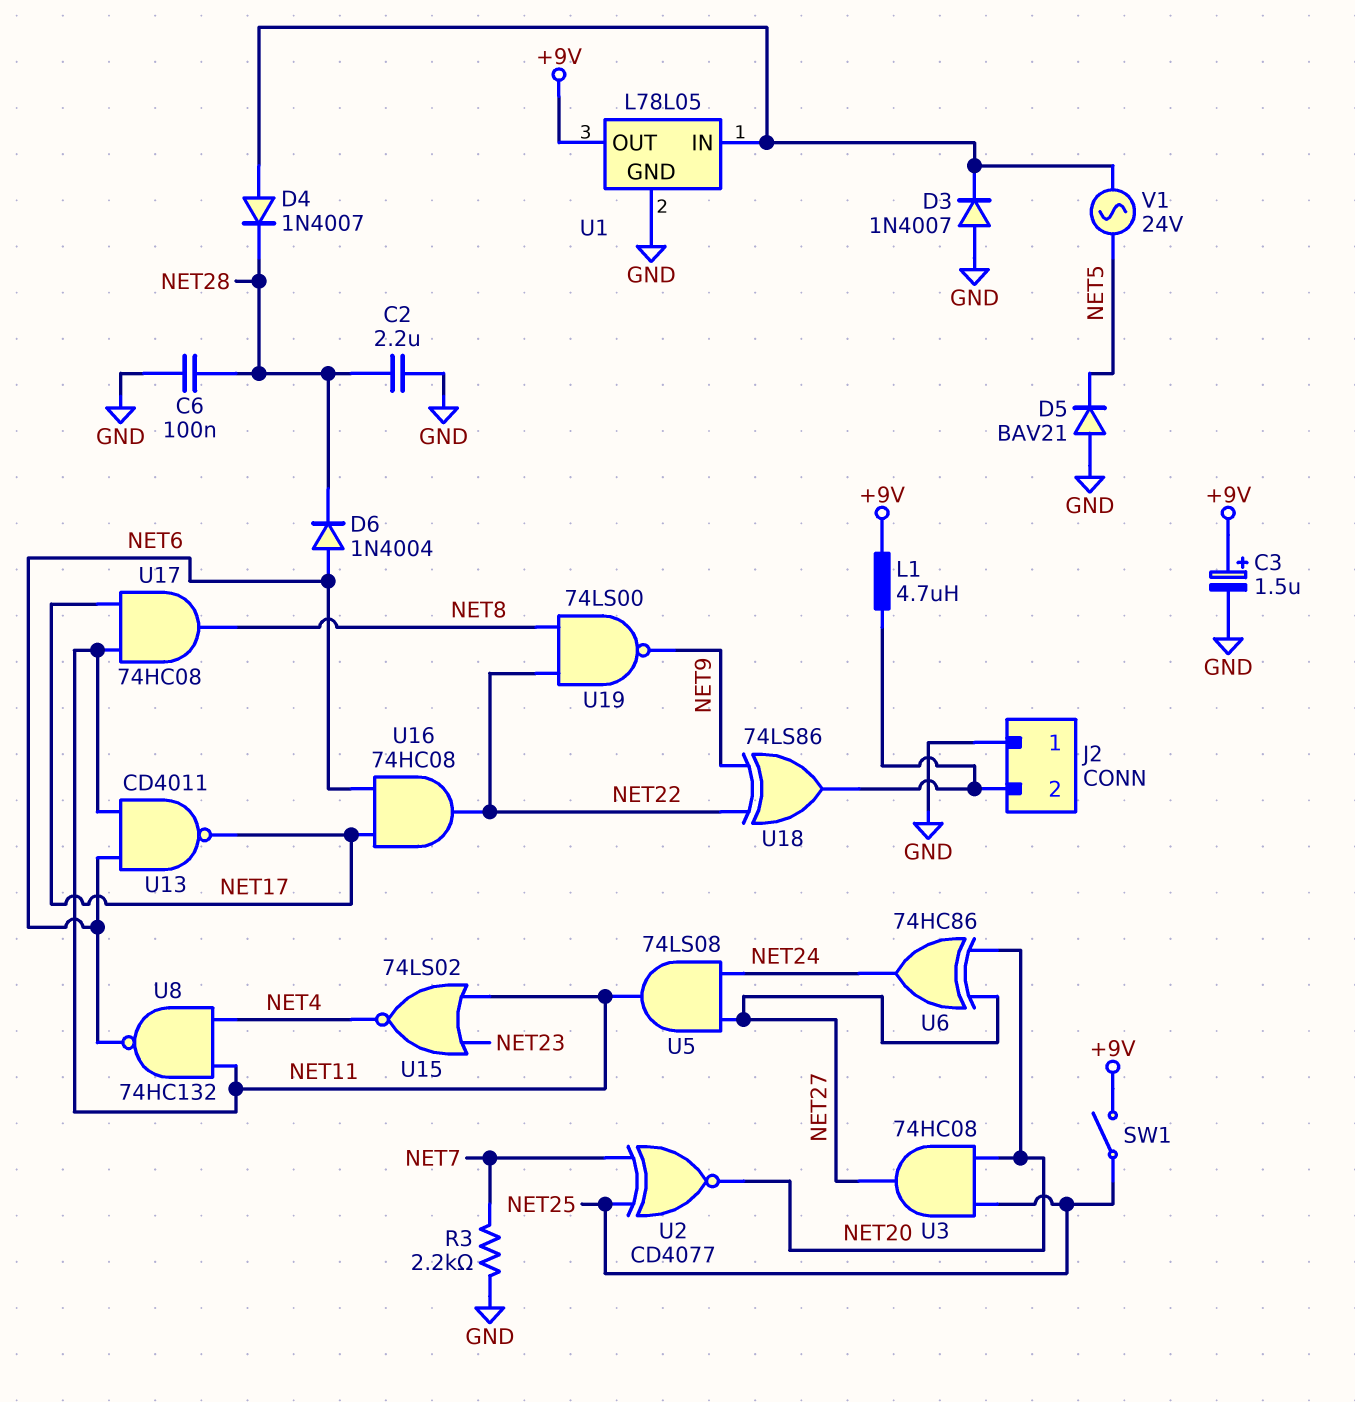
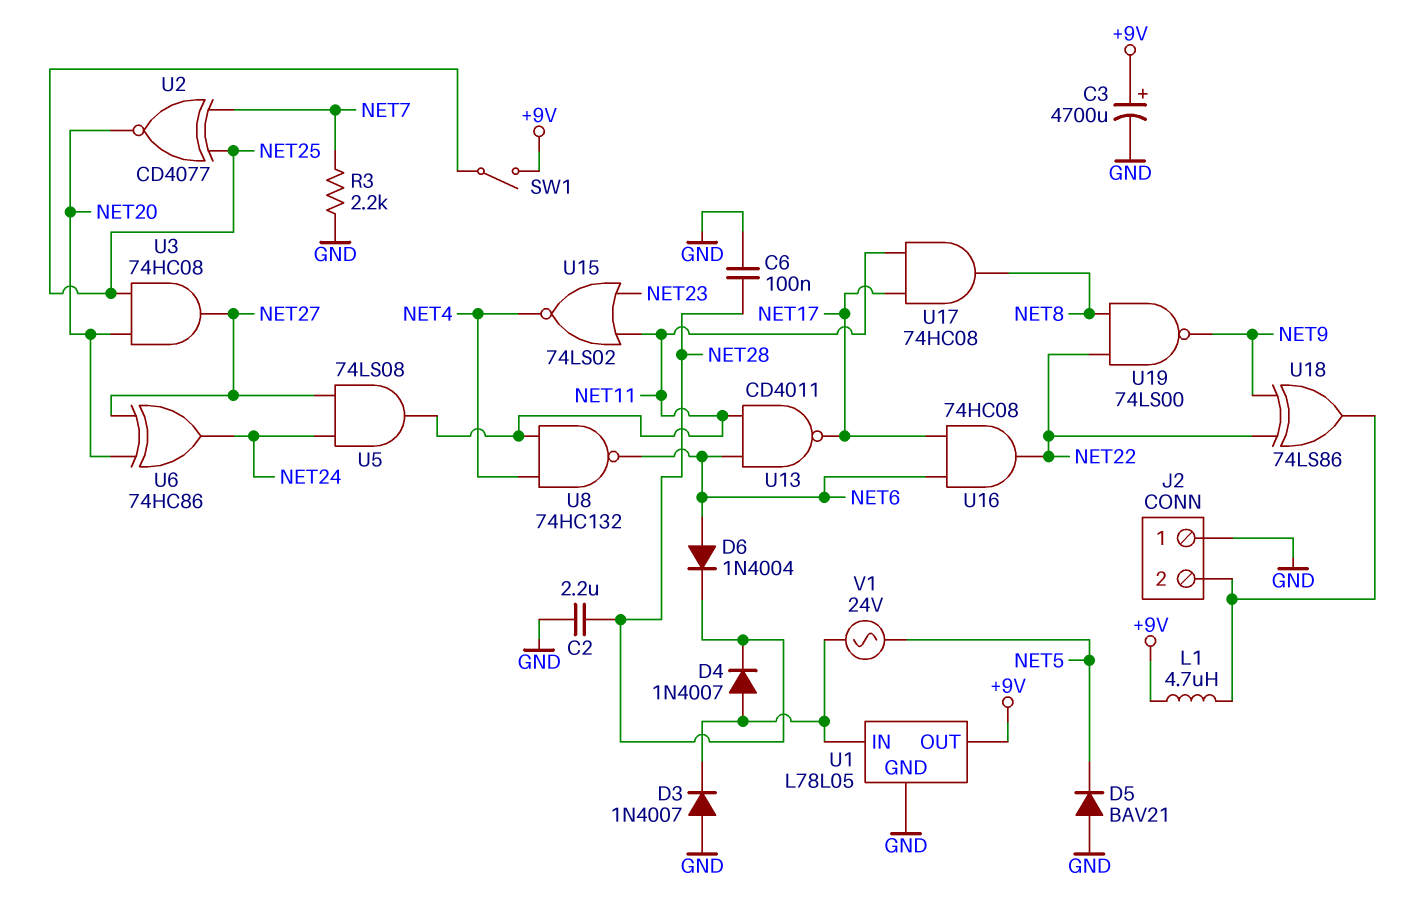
C3: 1.5uF (plus +9V, minus GND) -> 4700uF (plus +9V, minus GND)

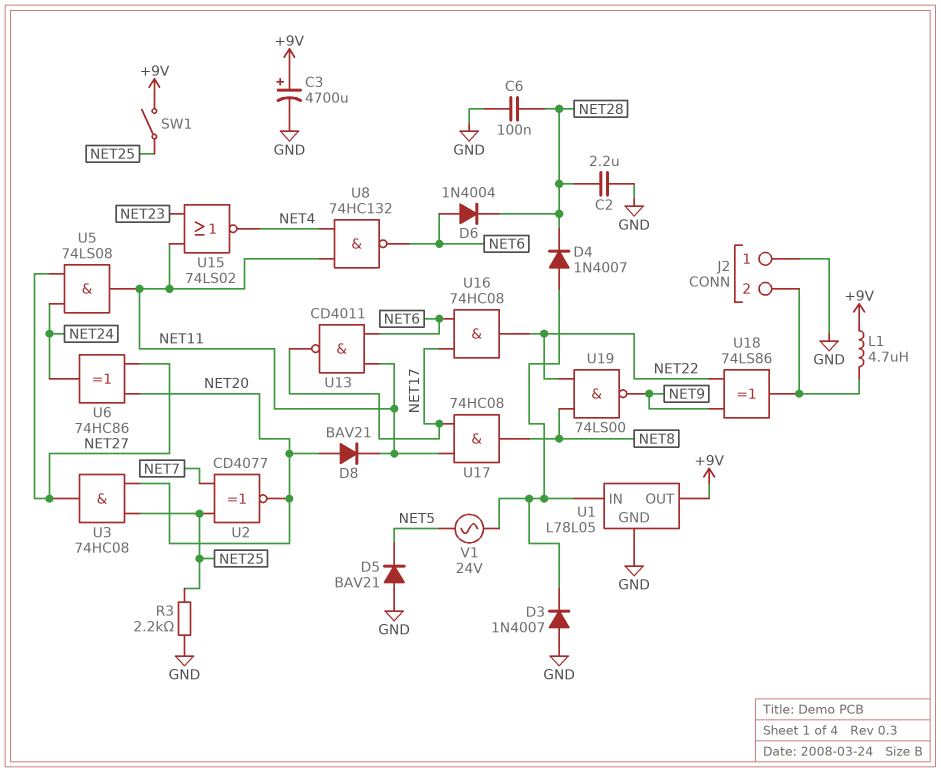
D8: none -> diode BAV21 (A NET20, K NET11)
R3: 2.2k (GND, NET7) -> 2.2k (GND, NET25)

